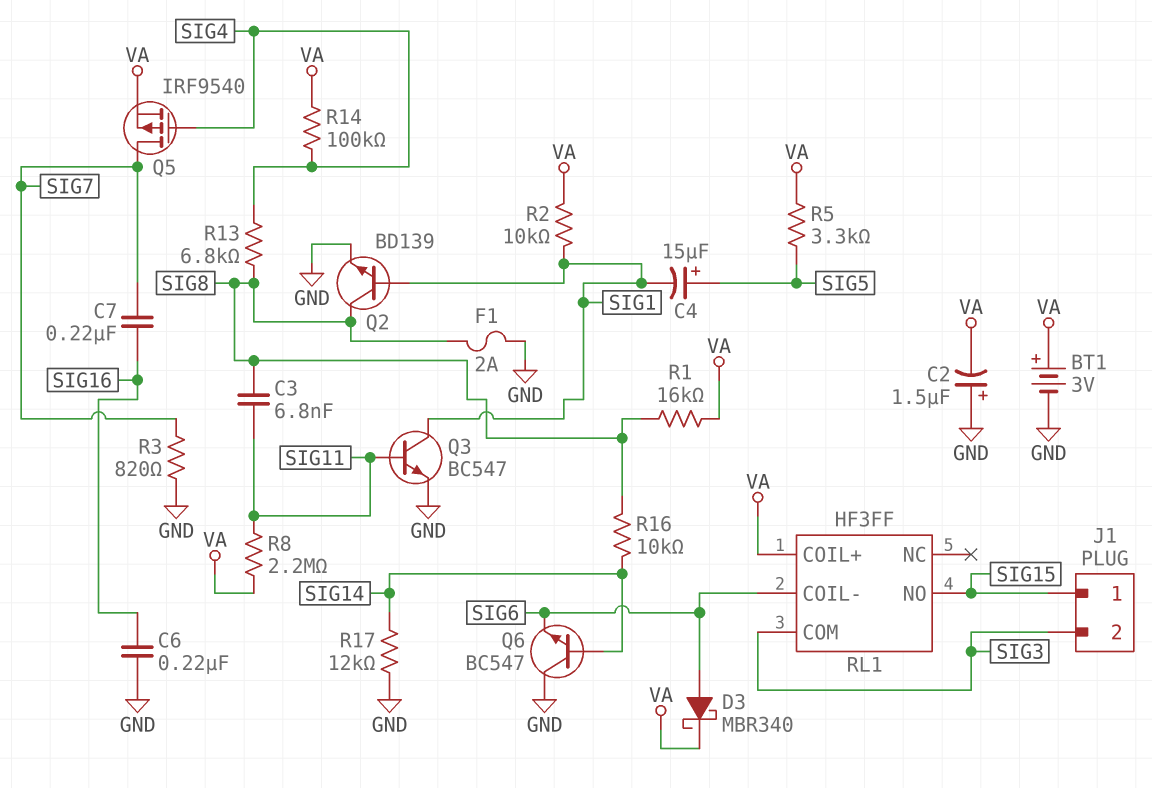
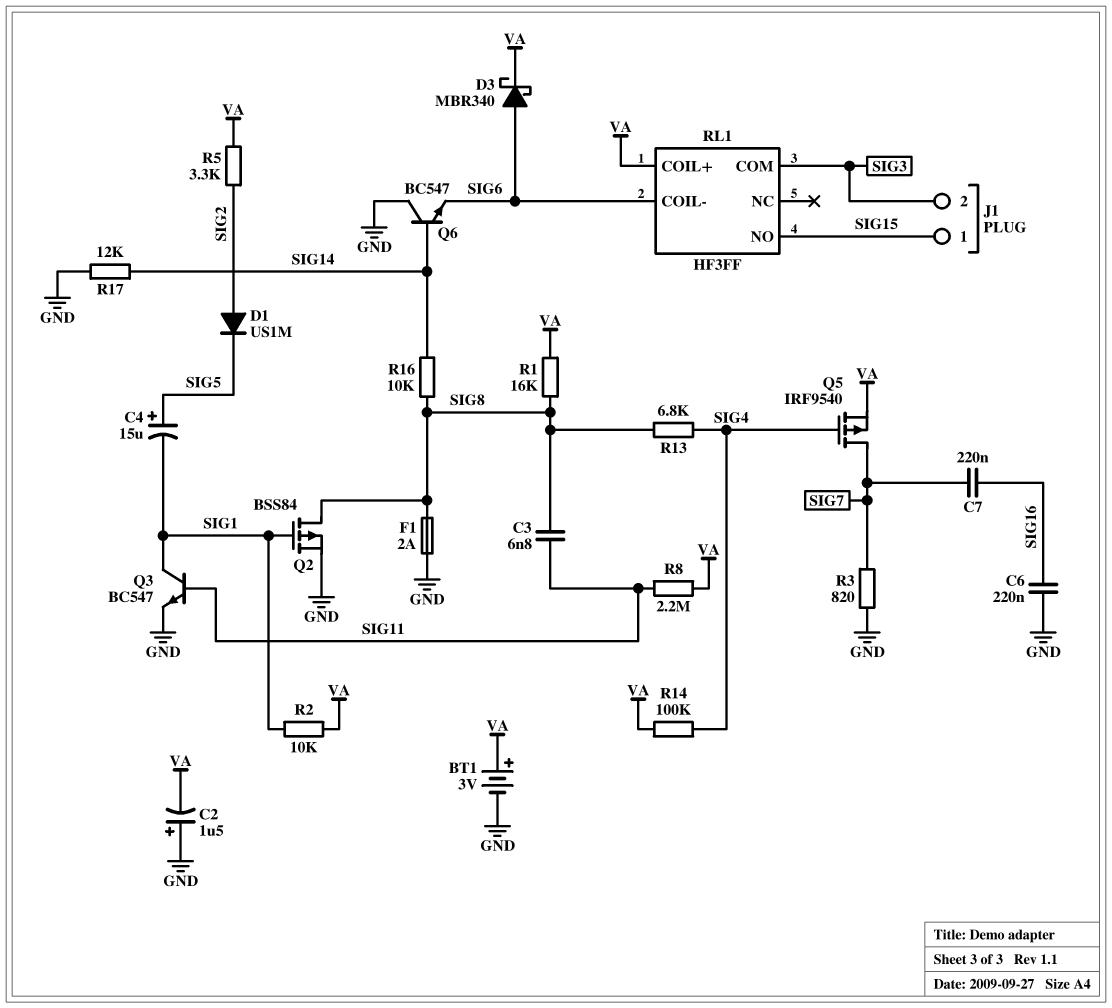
D1: none -> diode US1M (A SIG2, K SIG5)
Q2: NPN BD139 (B SIG1, C SIG8, E GND) -> PMOS BSS84 (G SIG1, D SIG8, S GND)
R5: 3.3k (SIG5, VA) -> 3.3k (SIG2, VA)

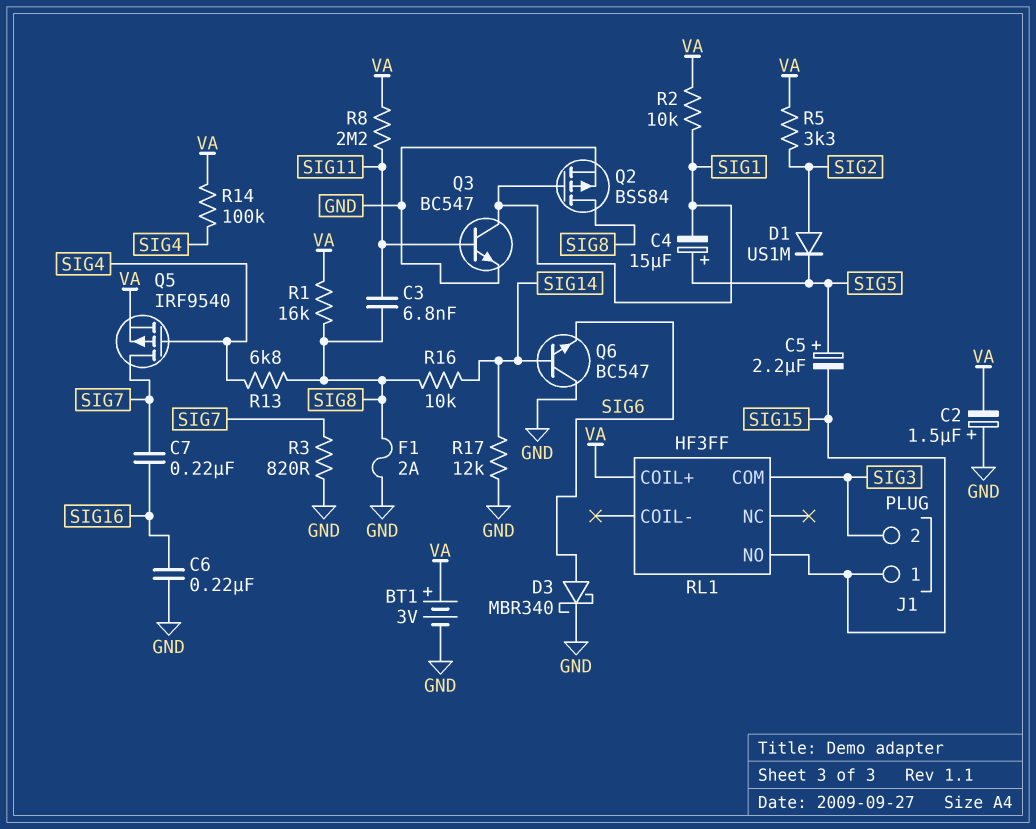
C5: none -> 2.2uF (plus SIG5, minus SIG15)
D3: schottky MBR340 (A SIG6, K VA) -> schottky MBR340 (A SIG6, K GND)
RL1 pin COIL-: SIG6 -> none

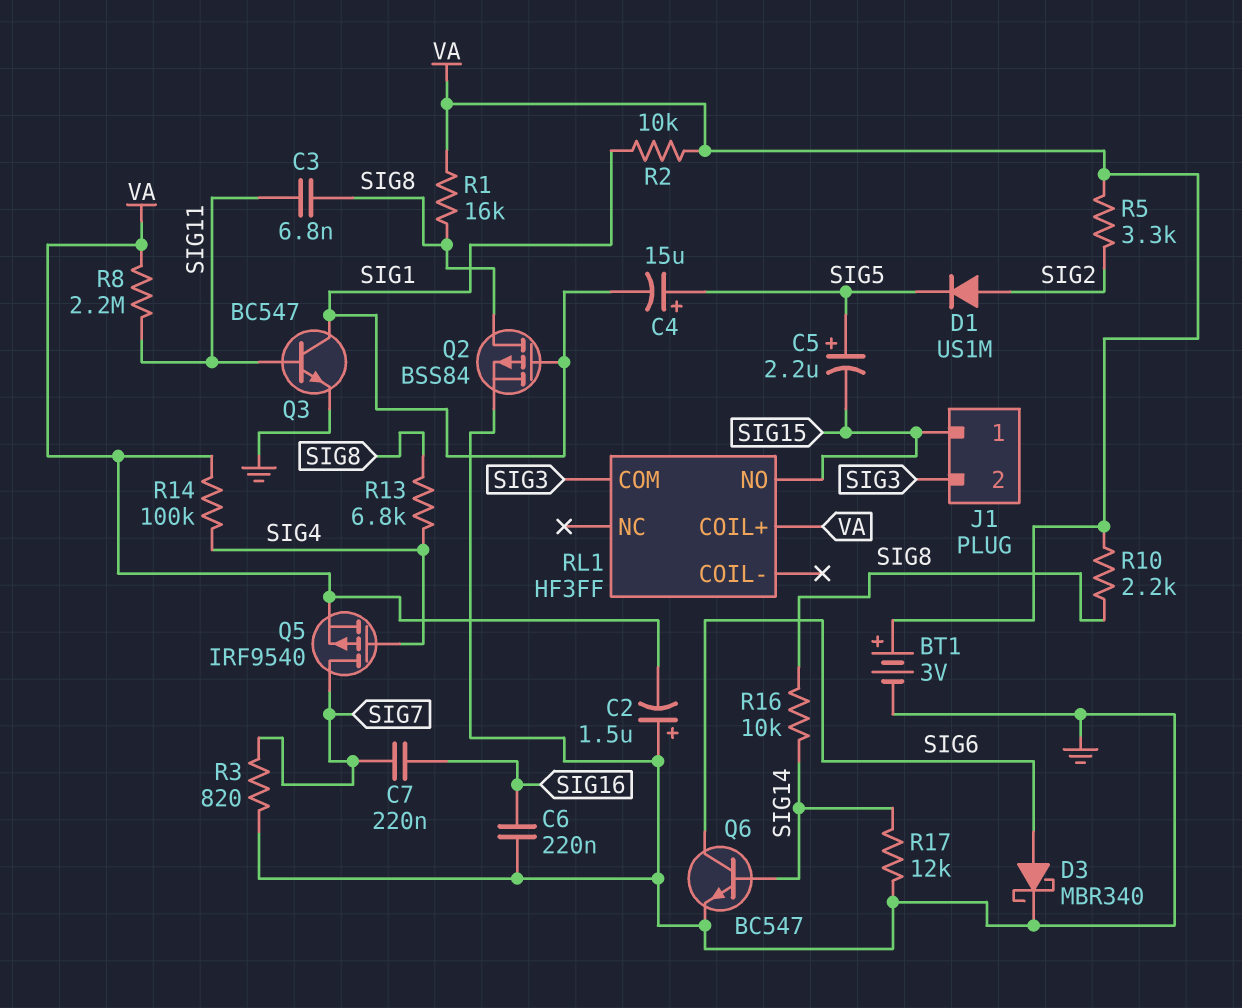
F1: 2A (GND, SIG8) -> none
Q6: NPN BC547 (B SIG14, C GND, E SIG6) -> NPN BC547 (B SIG14, C SIG6, E GND)
R10: none -> 2.2k (SIG8, VA)

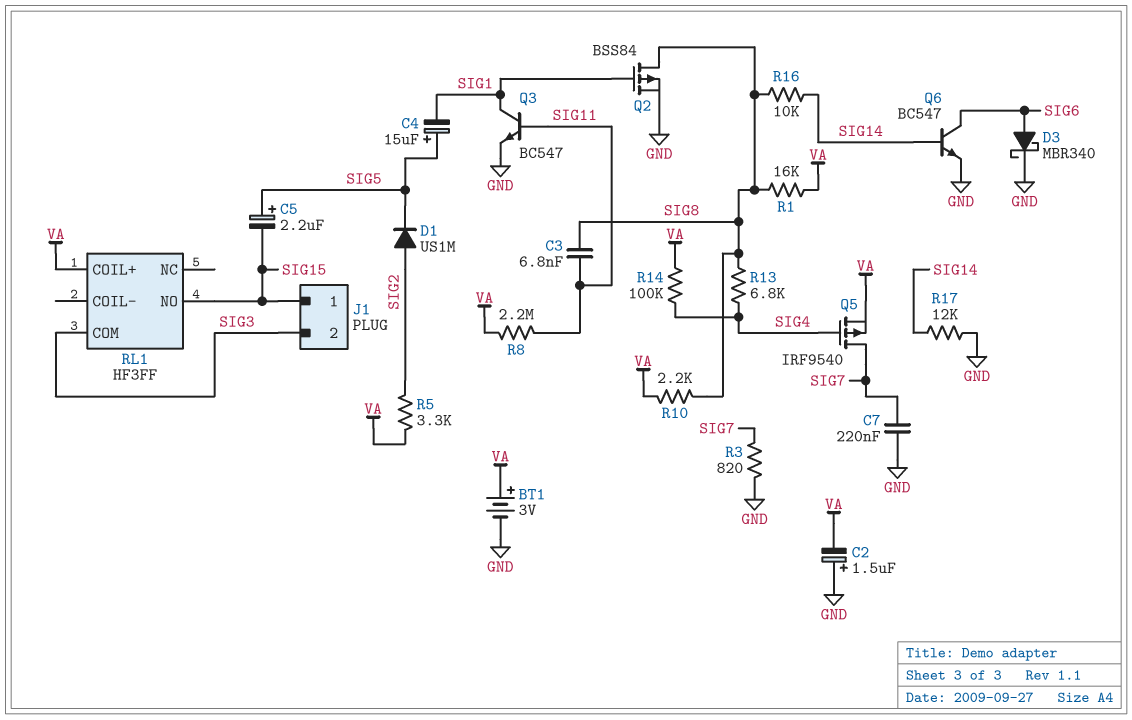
C6: 220nF (GND, SIG16) -> none
C7: 220nF (SIG7, SIG16) -> 220nF (GND, SIG7)
R2: 10k (SIG1, VA) -> none

